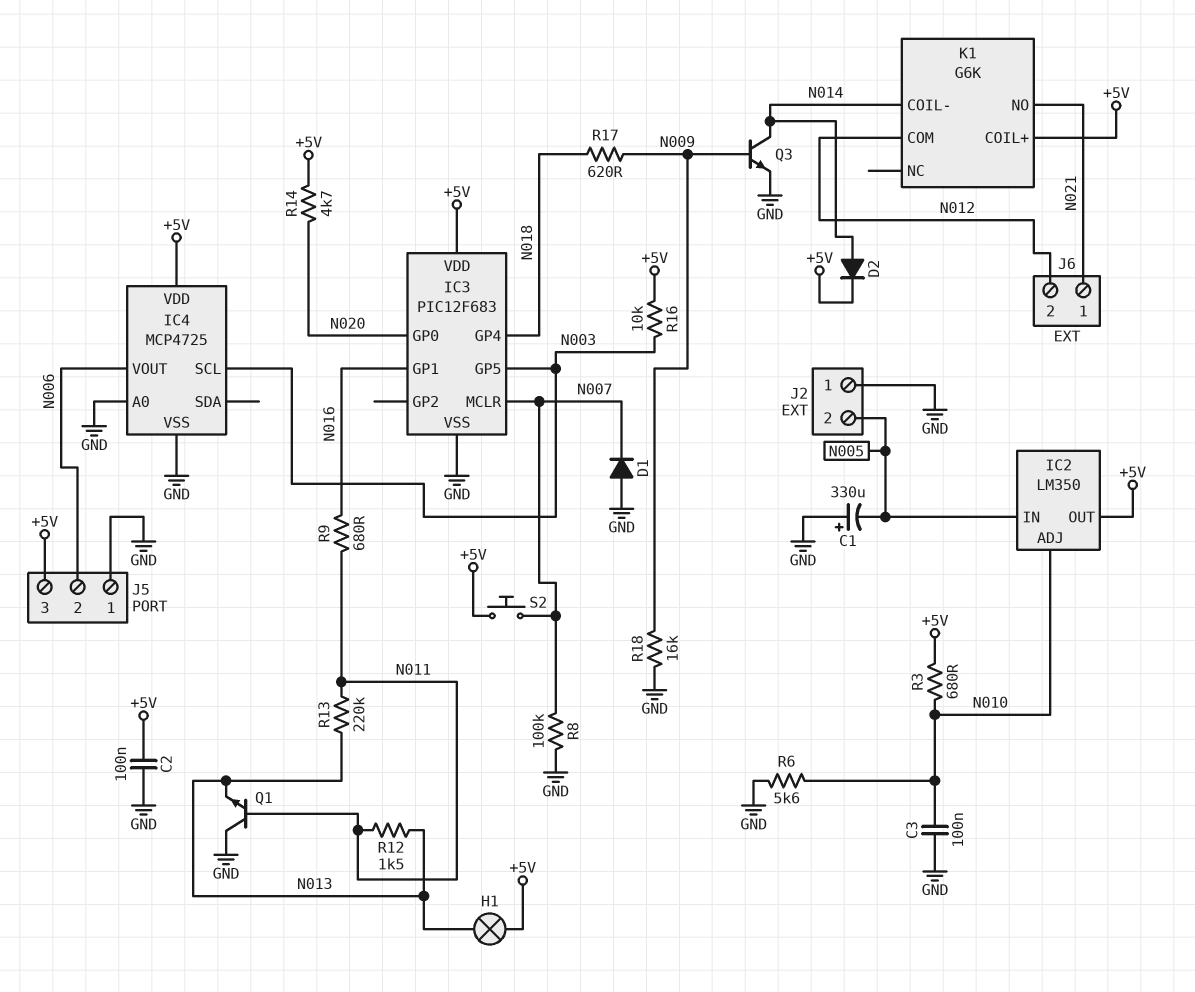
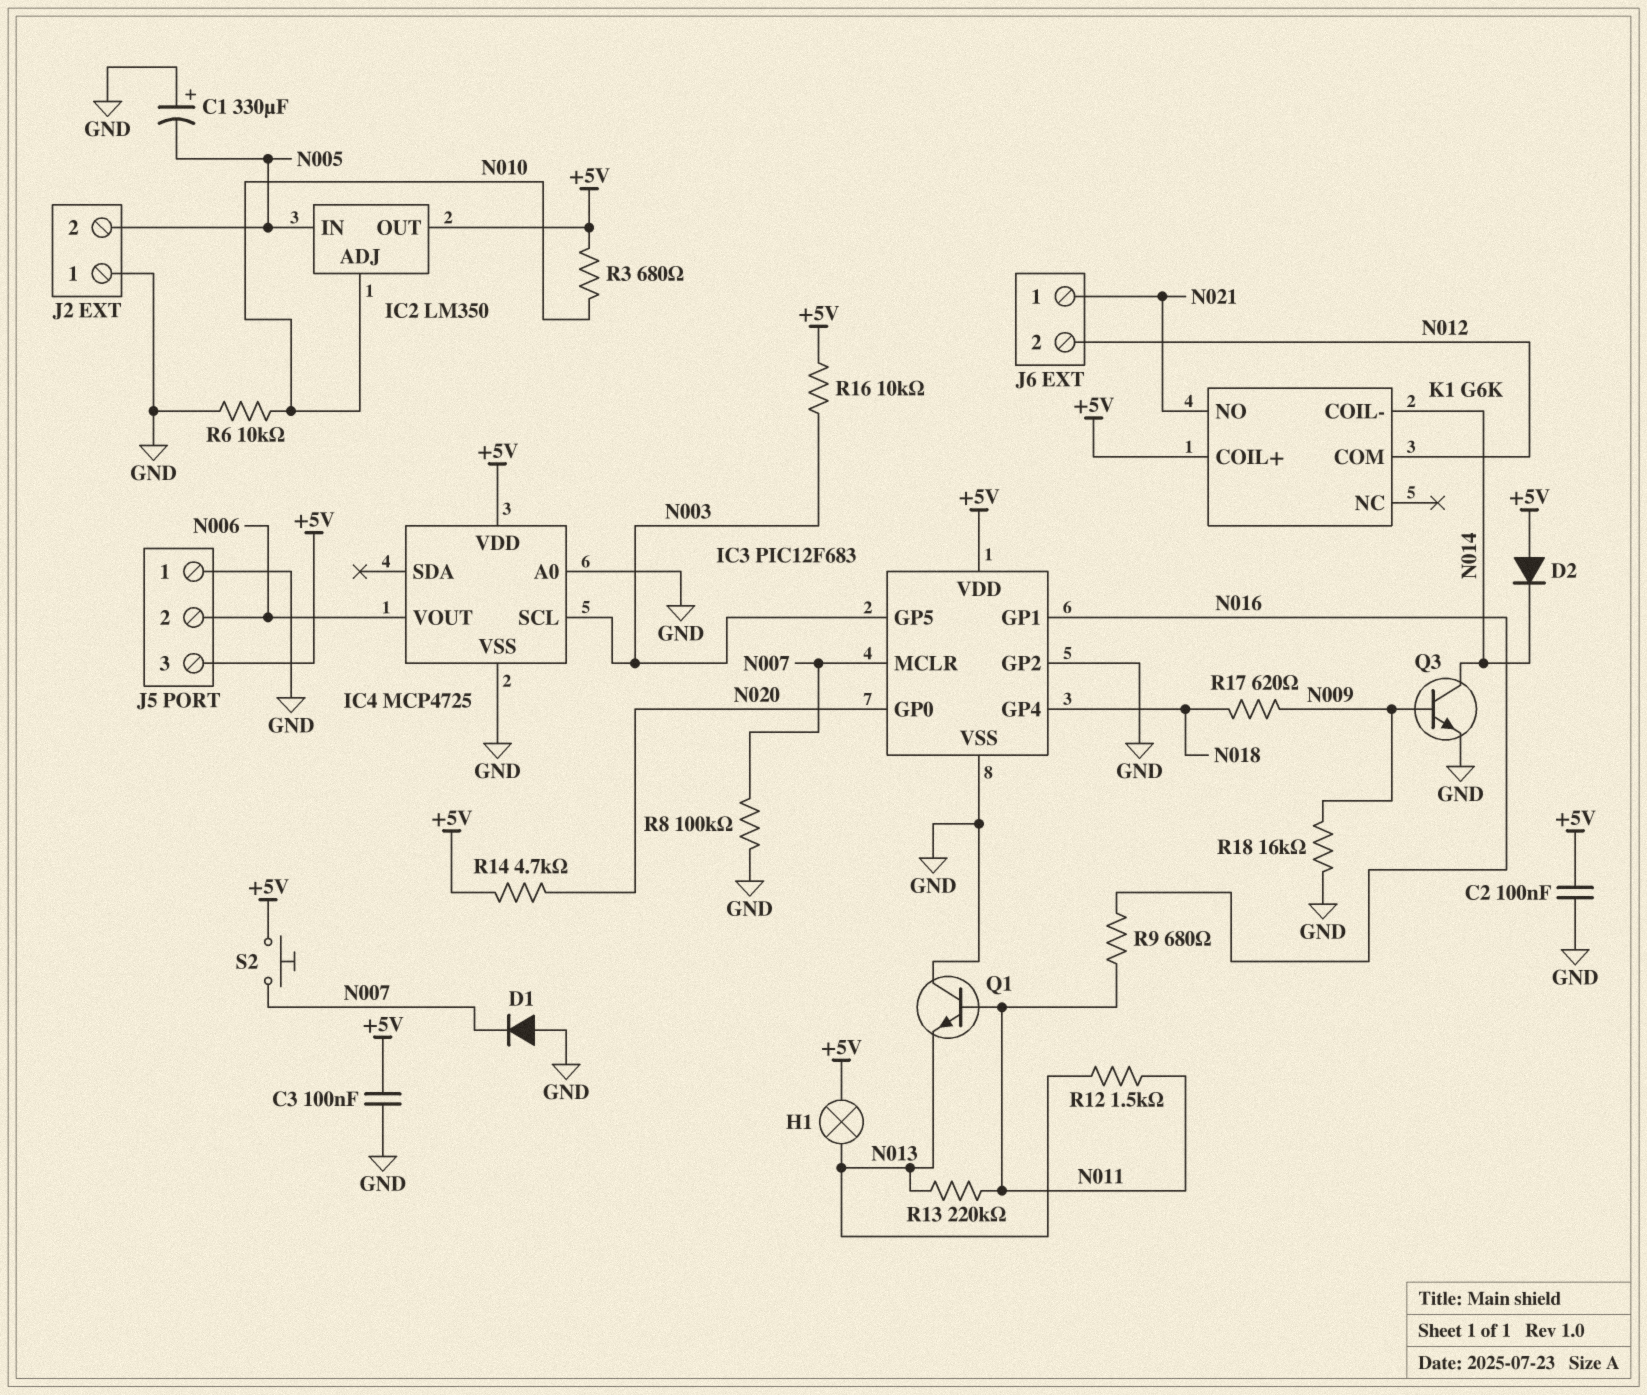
C3: 100nF (GND, N010) -> 100nF (+5V, GND)
D2: diode (A N014, K +5V) -> diode (A +5V, K N014)
IC3 pin GP2: none -> GND
R6: 5.6k (GND, N010) -> 10k (GND, N010)

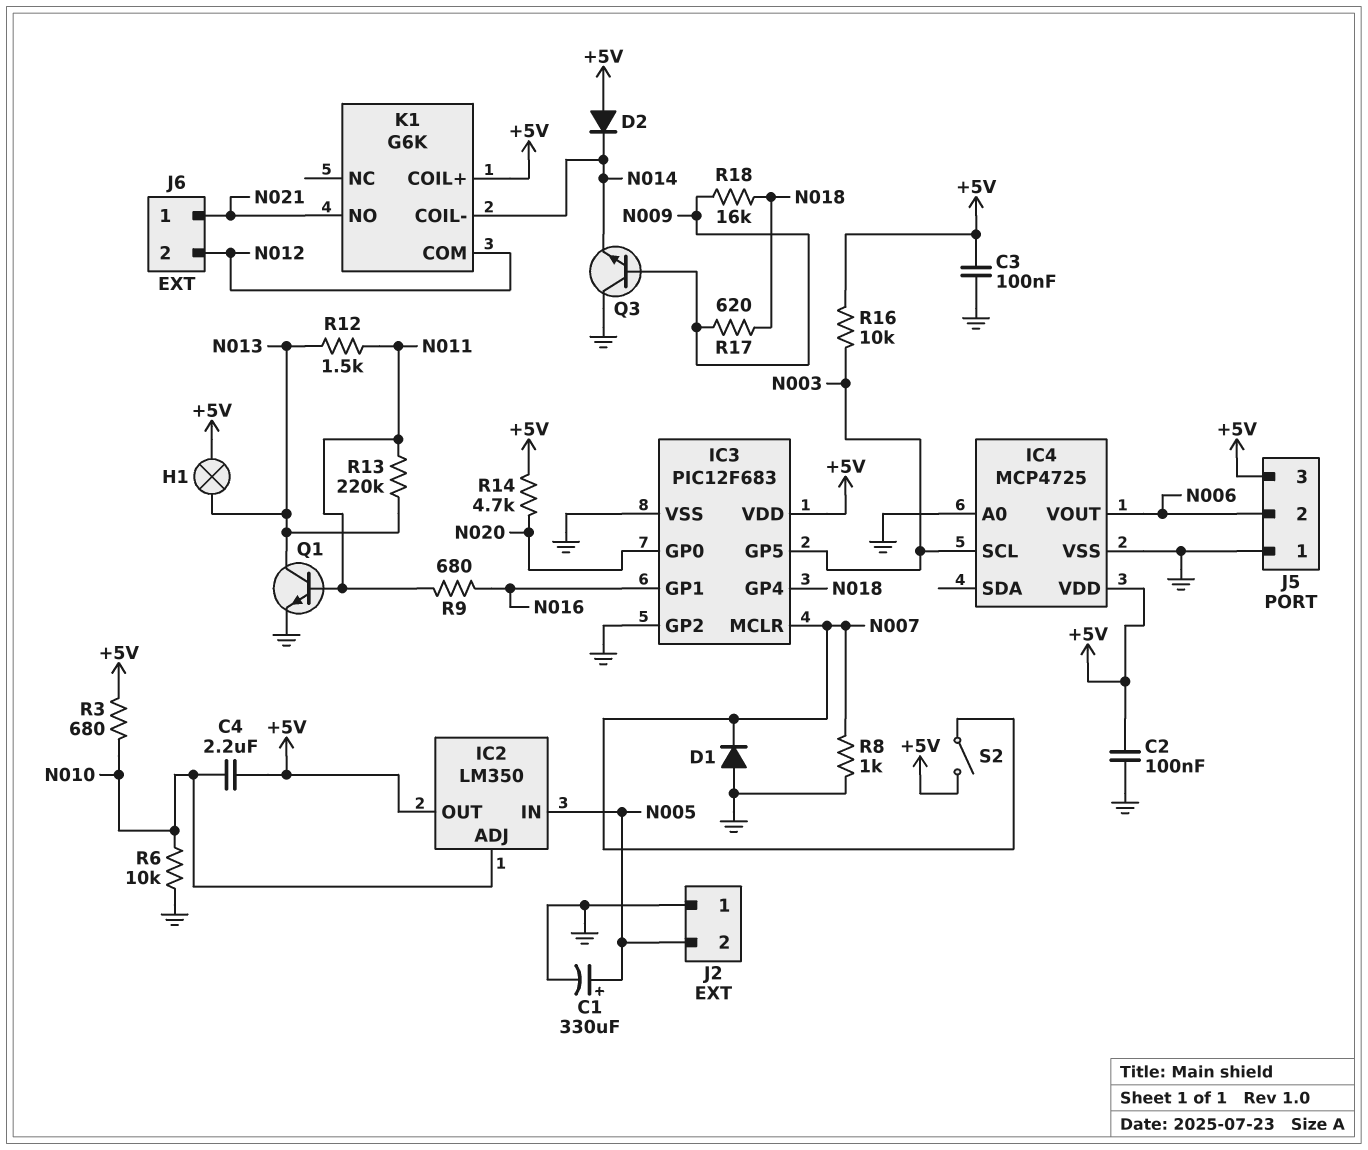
C1: 330uF (plus GND, minus N005) -> 330uF (plus N005, minus GND)
C4: none -> 2.2uF (+5V, N010)
Q1: NPN (B N011, C GND, E N013) -> NPN (B N011, C N013, E GND)
Q3: NPN (B N009, C N014, E GND) -> NPN (B N009, C GND, E N014)
R8: 100k (GND, N007) -> 1k (GND, N007)
R18: 16k (GND, N009) -> 16k (N009, N018)
S2: button (+5V, N007) -> switch (+5V, N007)

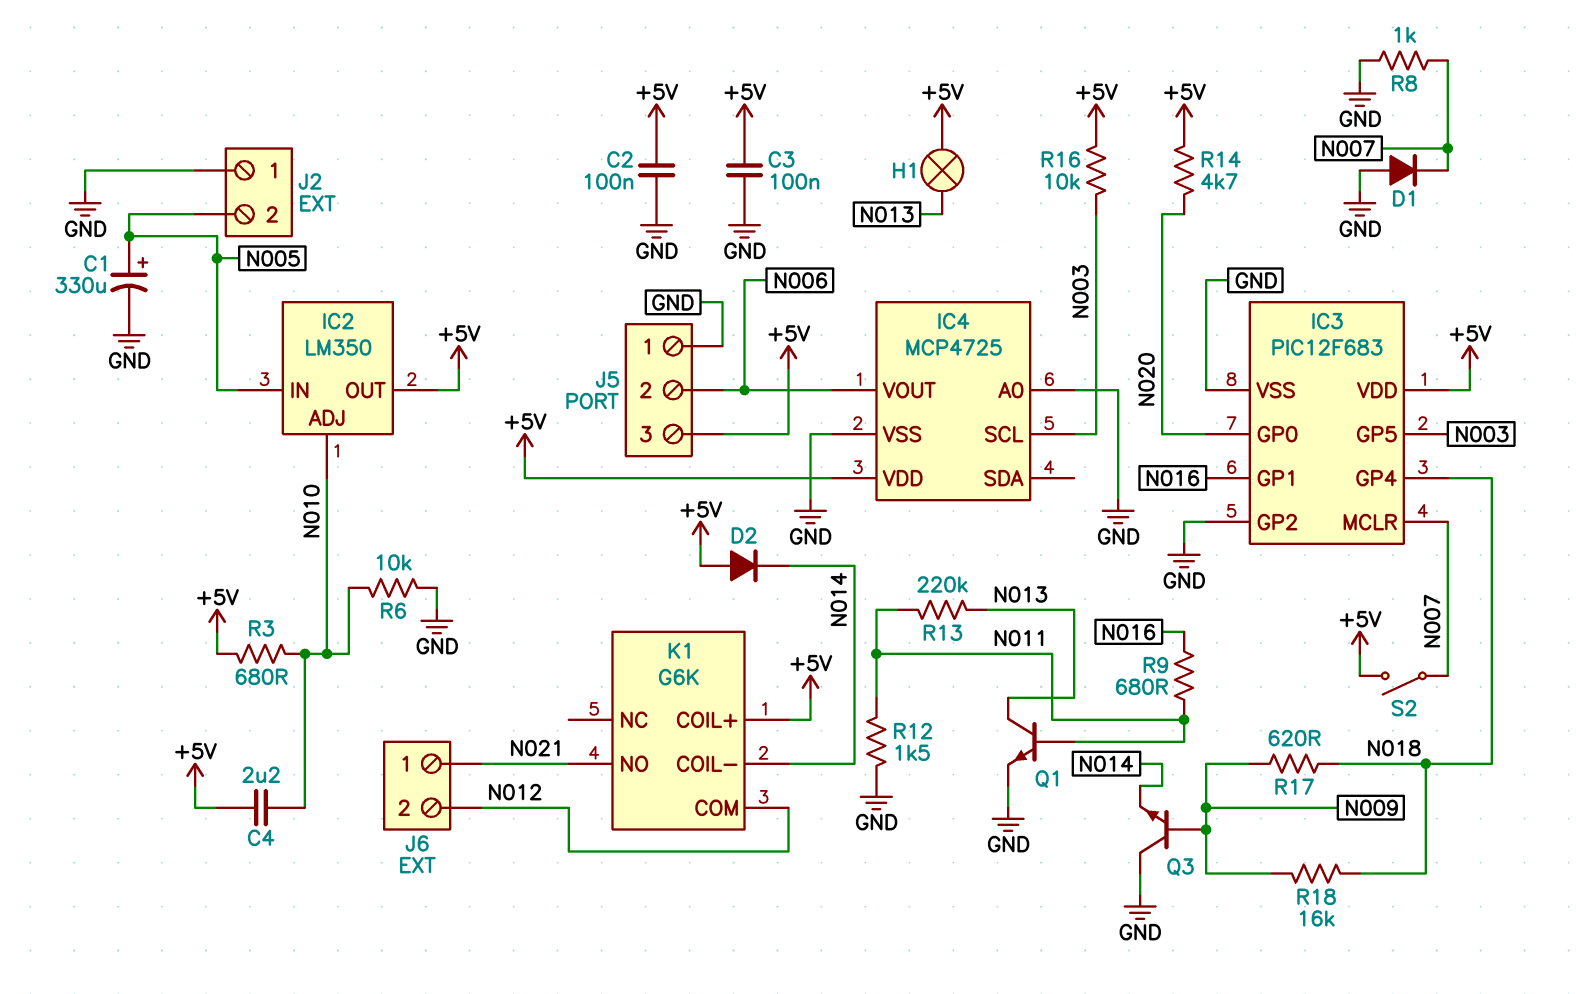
R12: 1.5k (N011, N013) -> 1.5k (GND, N011)

